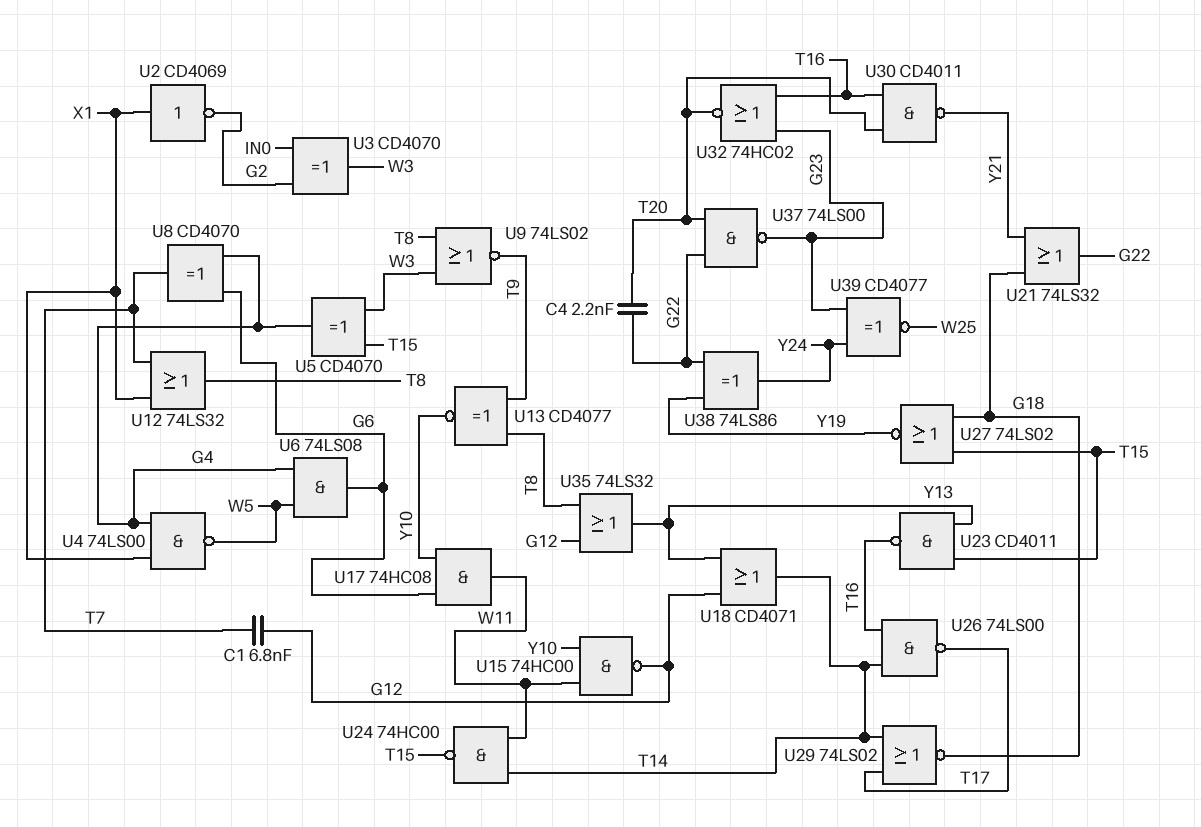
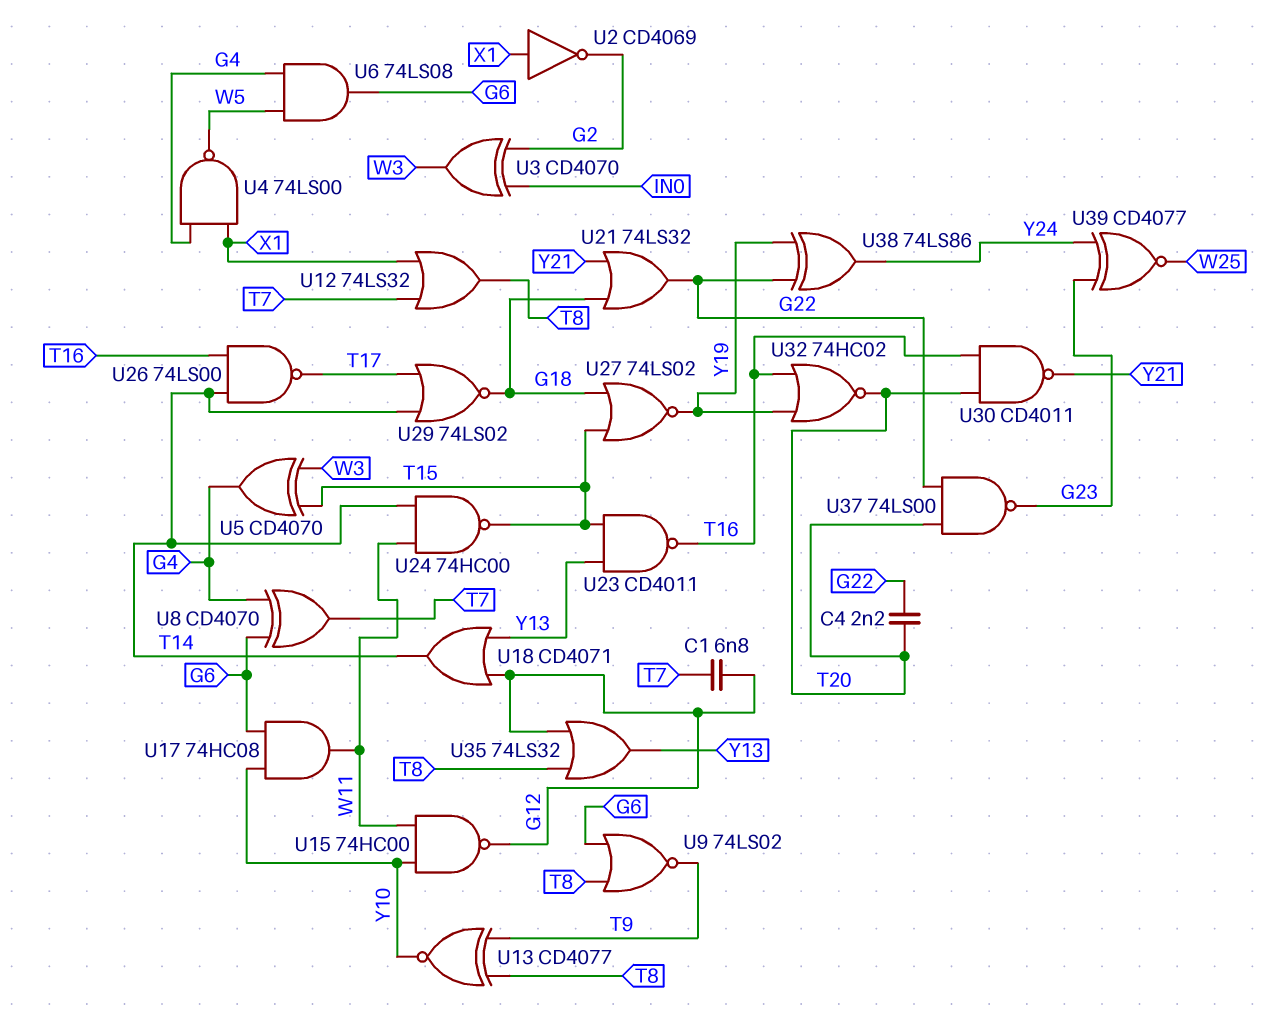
U9: NOR 74LS02 (in T8, in W3, out T9) -> NOR 74LS02 (in G6, in T8, out T9)
U32: NOR 74HC02 (in G23, in T16, out T20) -> NOR 74HC02 (in T16, in Y19, out T20)

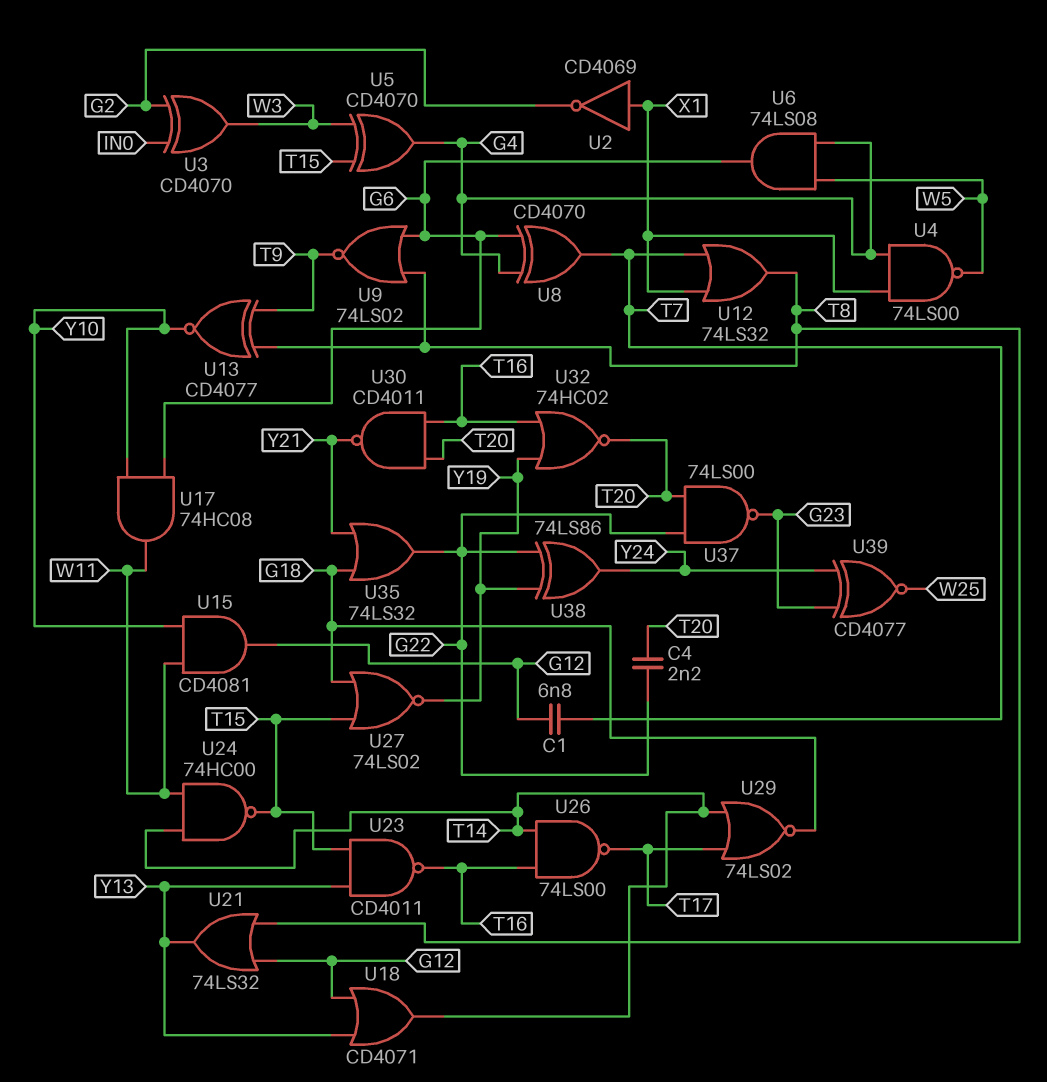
U15: NAND 74HC00 (in W11, in Y10, out G12) -> AND CD4081 (in W11, in Y10, out G12)
U21: OR 74LS32 (in G18, in Y21, out G22) -> OR 74LS32 (in G12, in T8, out Y13)
U35: OR 74LS32 (in G12, in T8, out Y13) -> OR 74LS32 (in G18, in Y21, out G22)

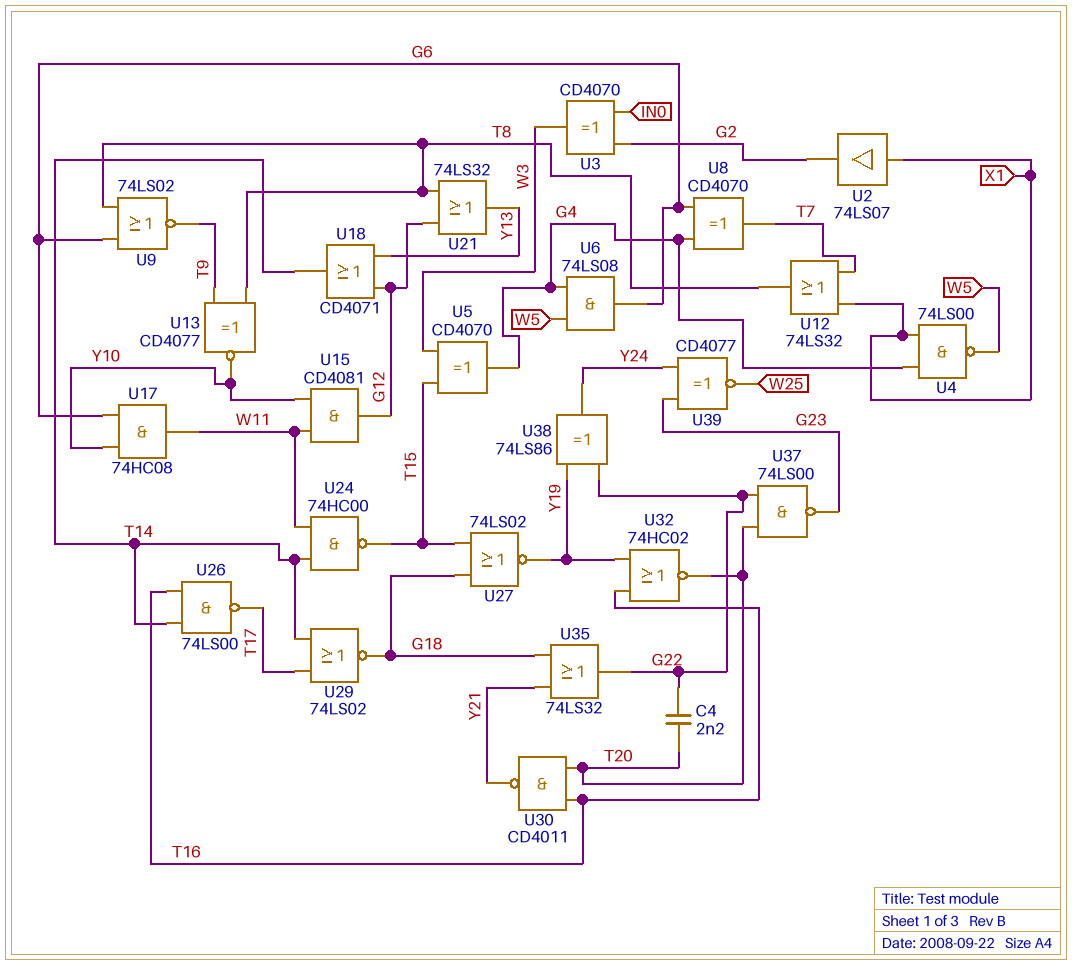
C1: 6.8nF (G12, T7) -> none
U2: NOT CD4069 (in X1, out G2) -> buffer 74LS07 (in X1, out G2)
U23: NAND CD4011 (in T15, in Y13, out T16) -> none

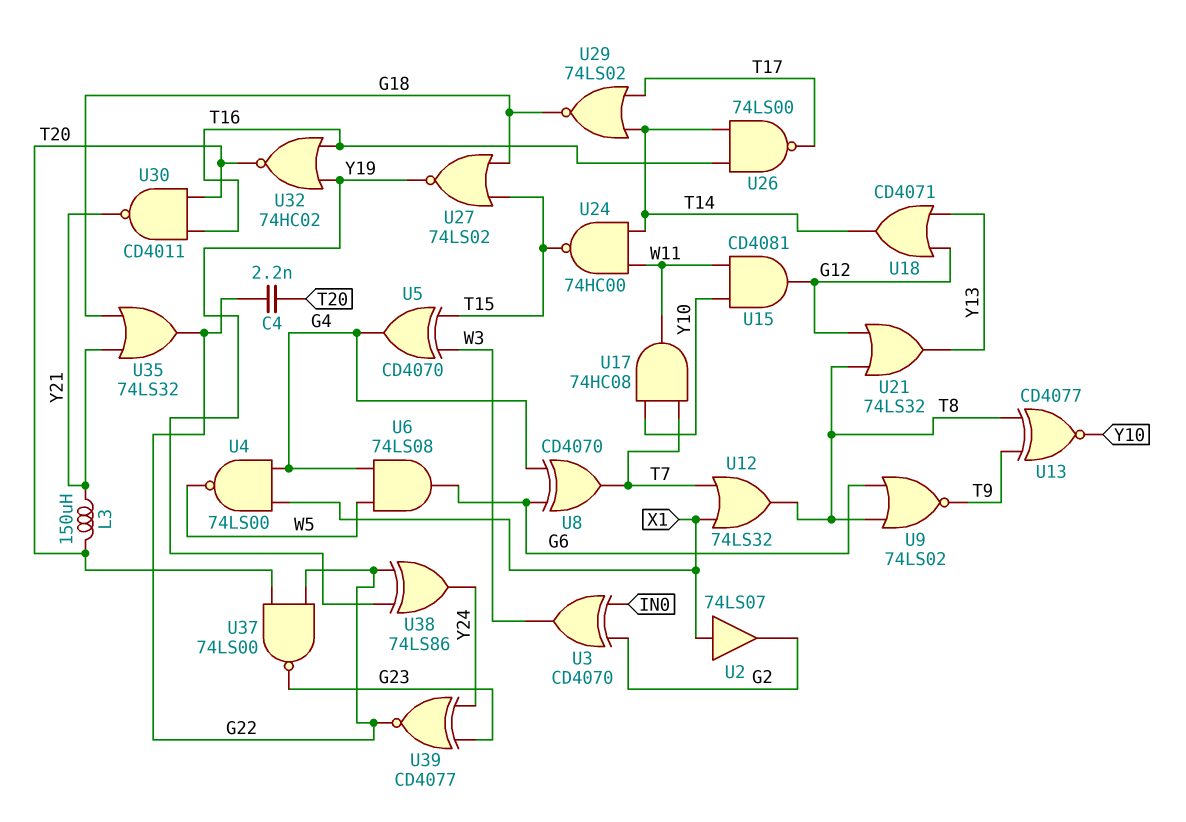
L3: none -> 150uH (T20, Y21)
U17: AND 74HC08 (in G6, in Y10, out W11) -> AND 74HC08 (in T7, in Y10, out W11)
U39: XNOR CD4077 (in G23, in Y24, out W25) -> XNOR CD4077 (in G23, in Y24, out G22)

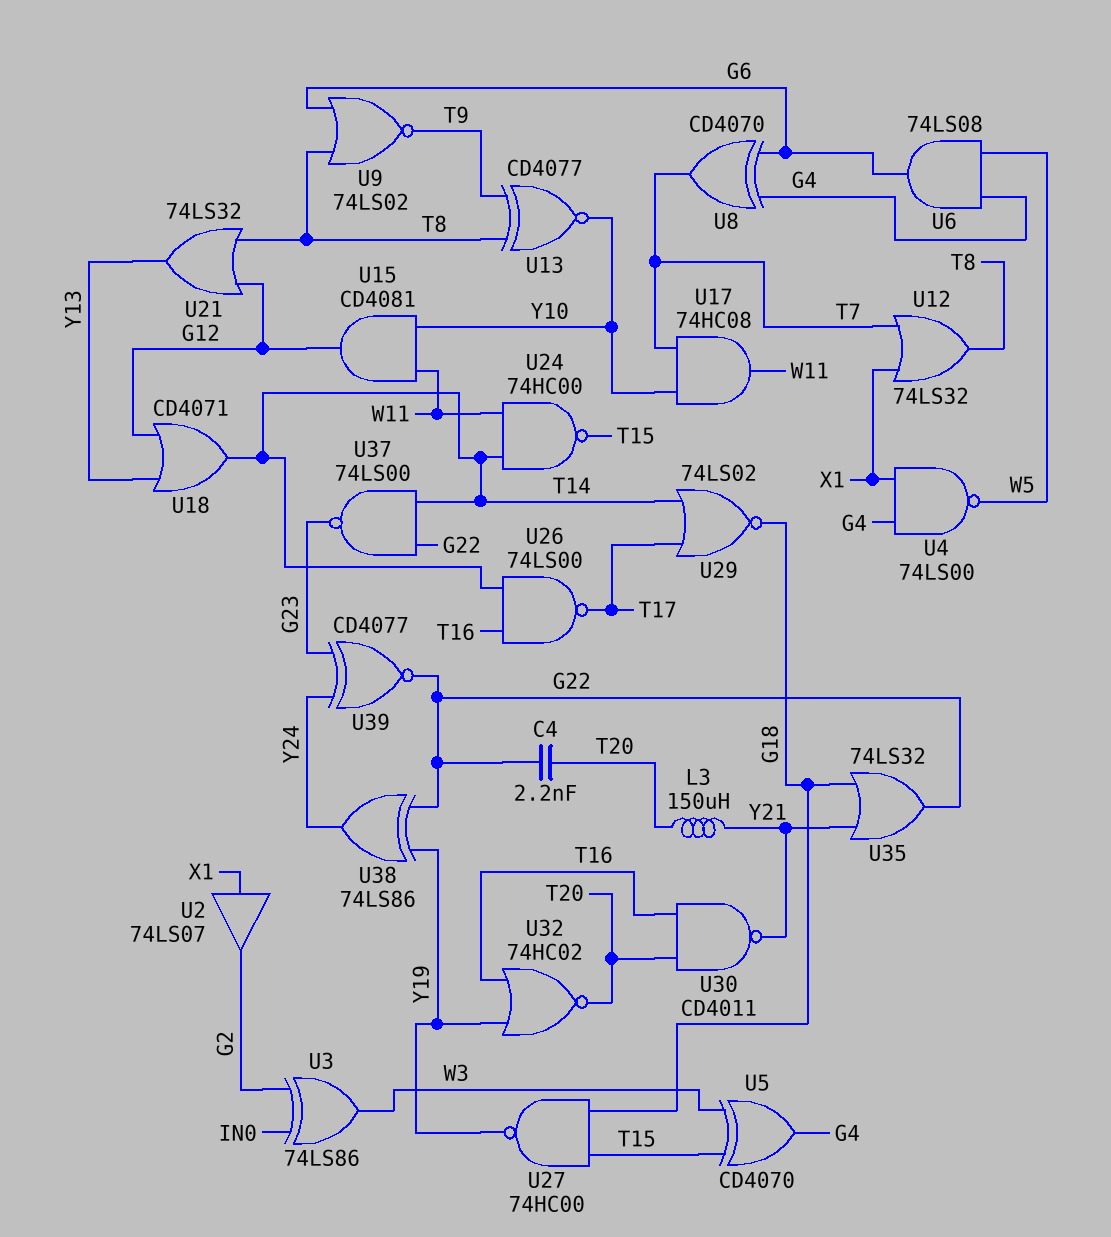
U3: XOR CD4070 (in G2, in IN0, out W3) -> XOR 74LS86 (in G2, in IN0, out W3)
U27: NOR 74LS02 (in G18, in T15, out Y19) -> NAND 74HC00 (in G18, in T15, out Y19)
U37: NAND 74LS00 (in G22, in T20, out G23) -> NAND 74LS00 (in G22, in T14, out G23)

